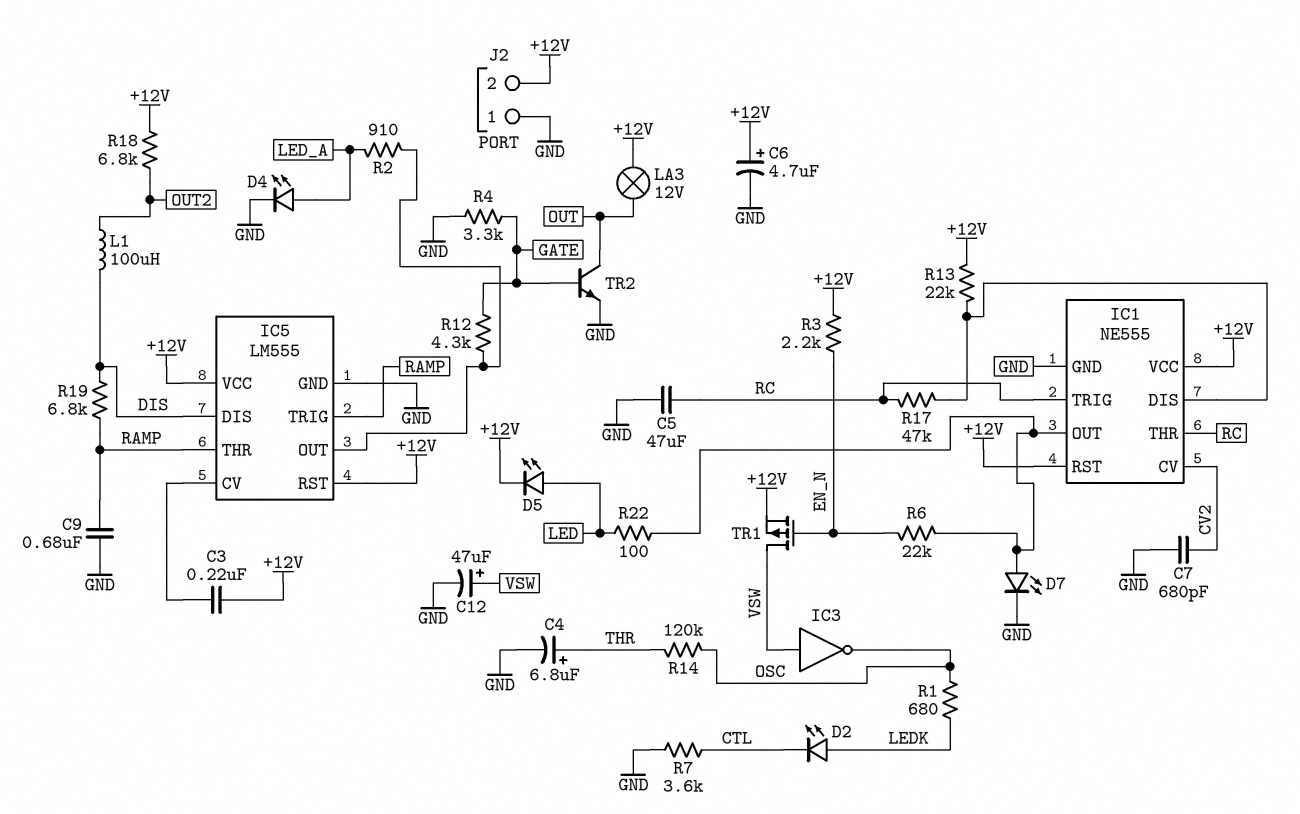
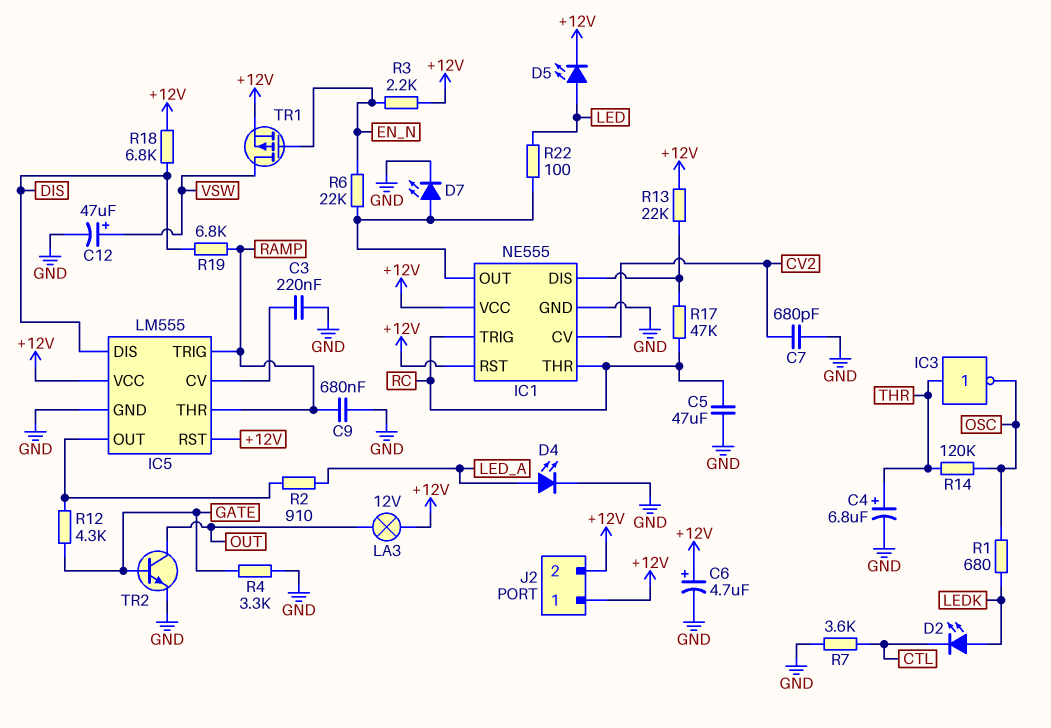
C3: 220nF (+12V, IC5/CV) -> 220nF (GND, IC5/CV)
IC3: NOT (in VSW, out OSC) -> NOT (in THR, out OSC)
J2 pin 1: GND -> +12V
L1: 100uH (DIS, OUT2) -> none
R18: 6.8k (+12V, OUT2) -> 6.8k (+12V, DIS)

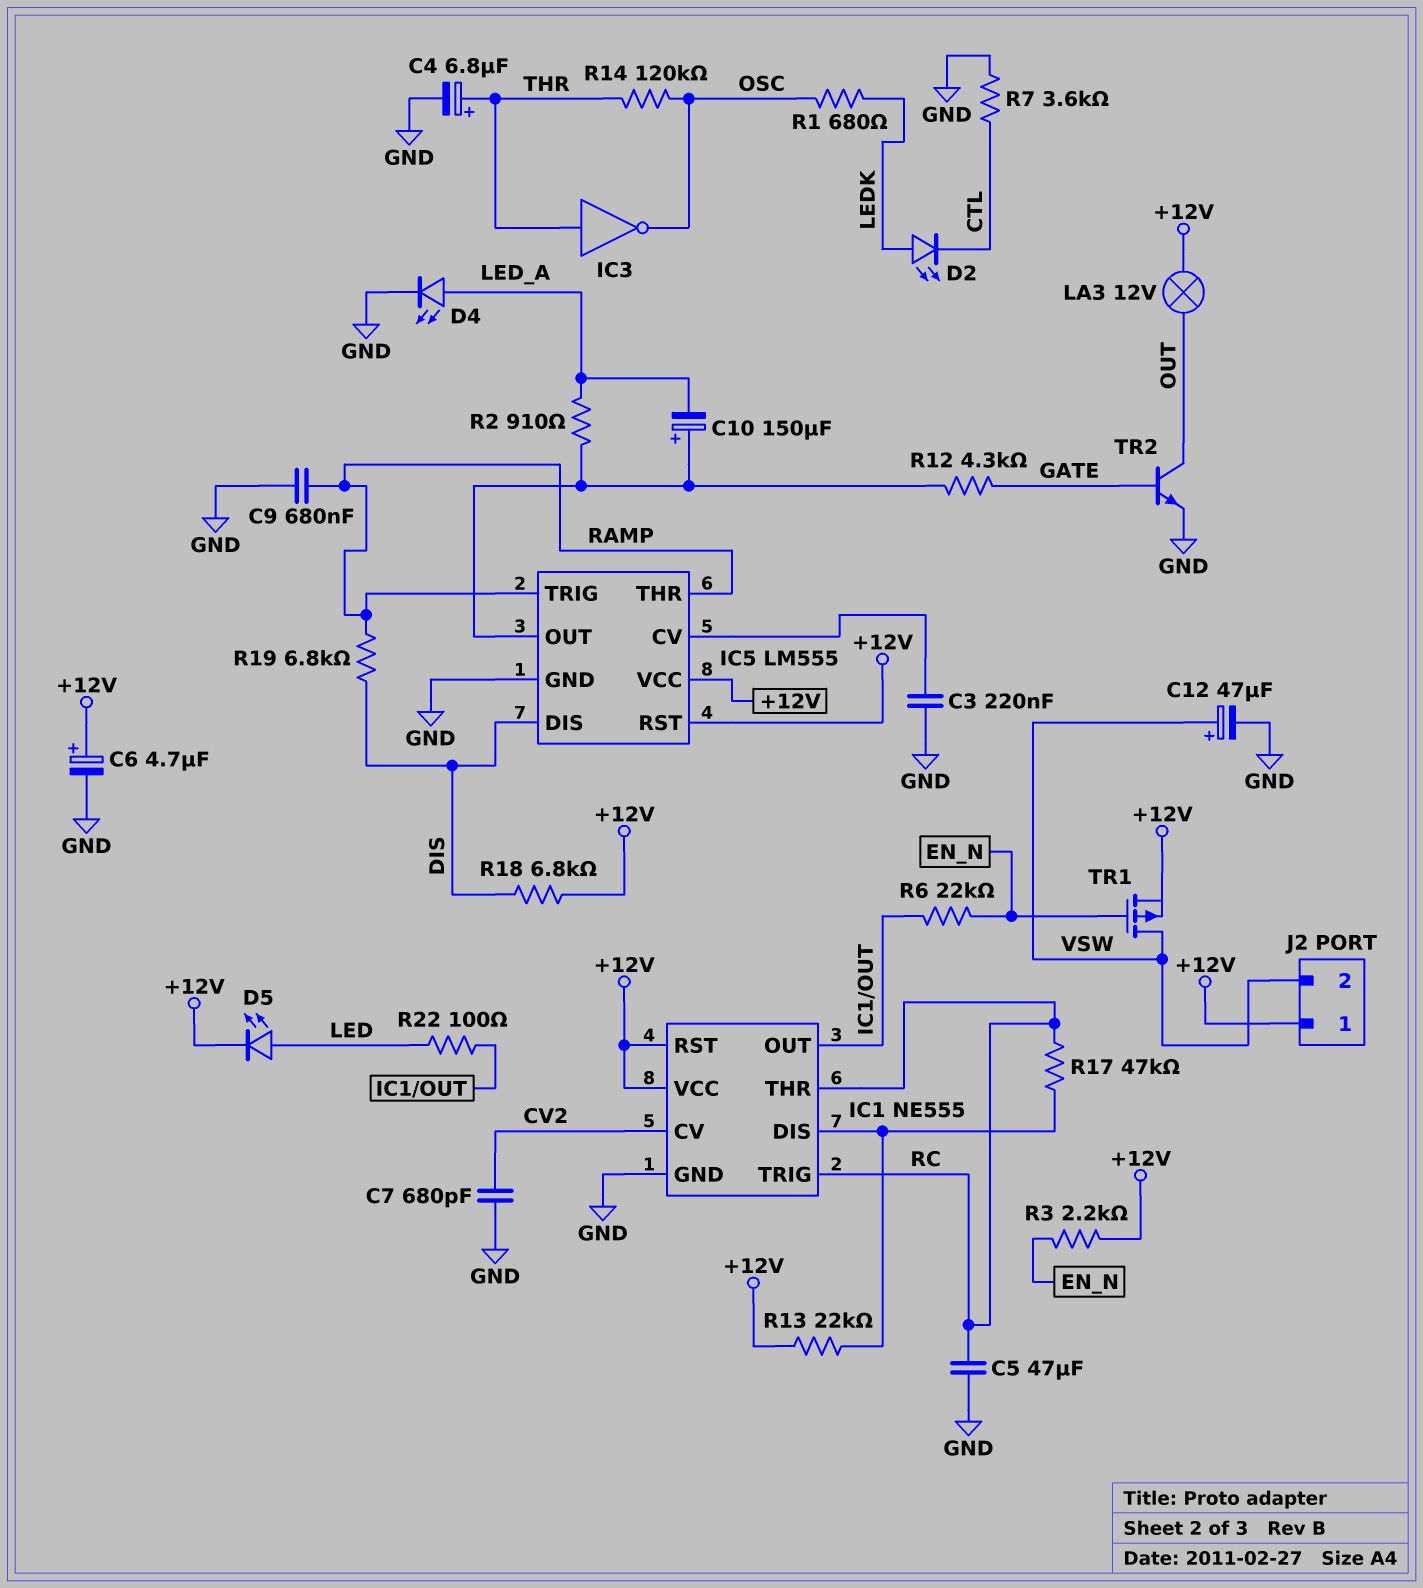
C10: none -> 150uF (plus IC5/OUT, minus LED_A)
D7: LED (A IC1/OUT, K GND) -> none
J2 pin 2: +12V -> VSW
R4: 3.3k (GATE, GND) -> none

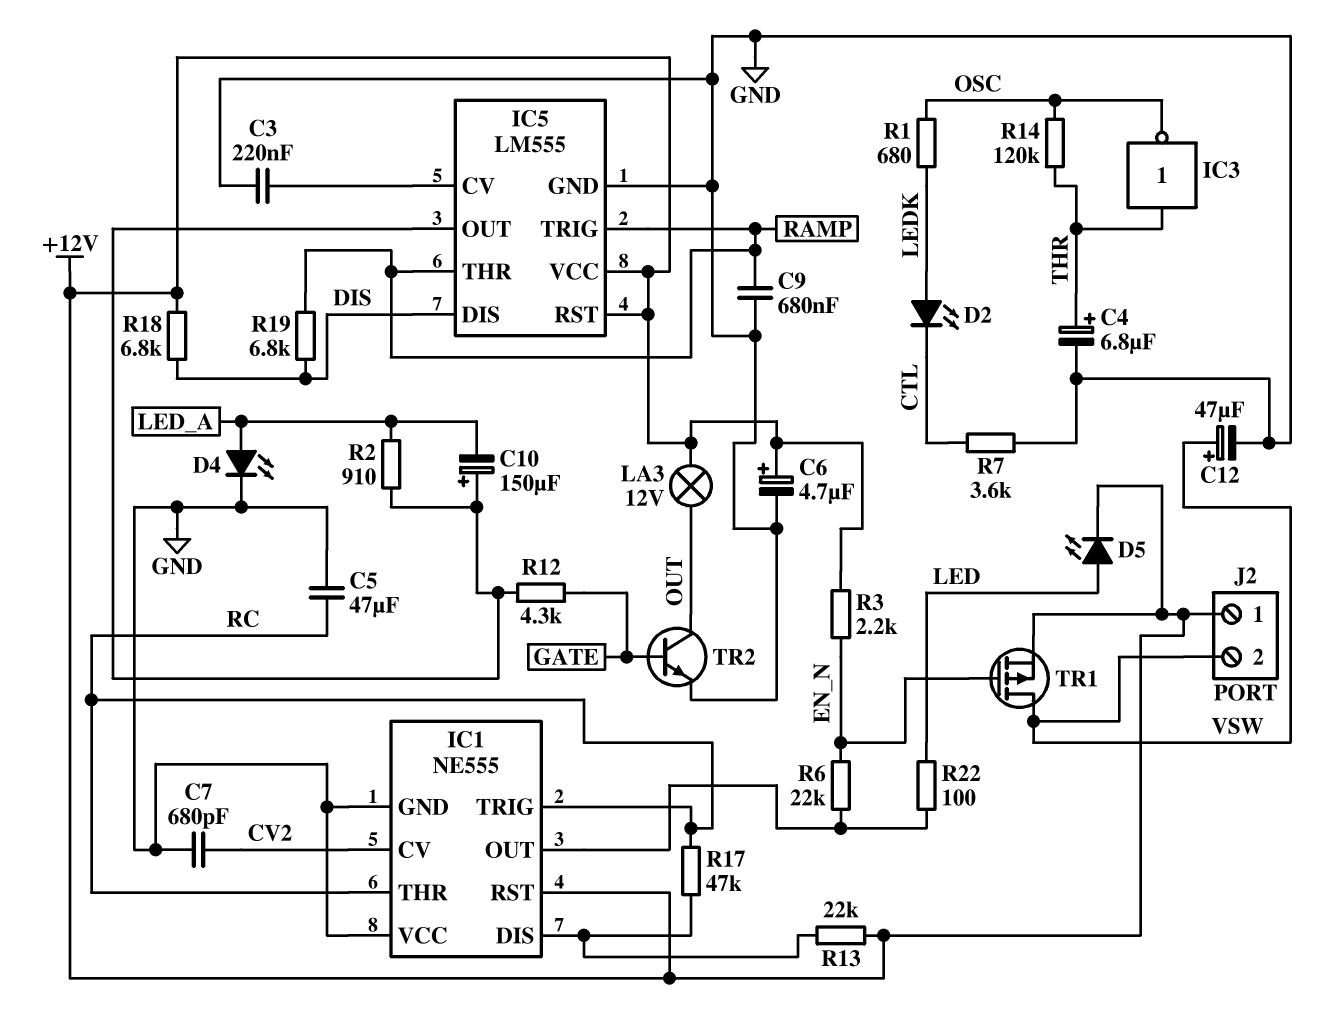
IC1 pin VCC: +12V -> GND

